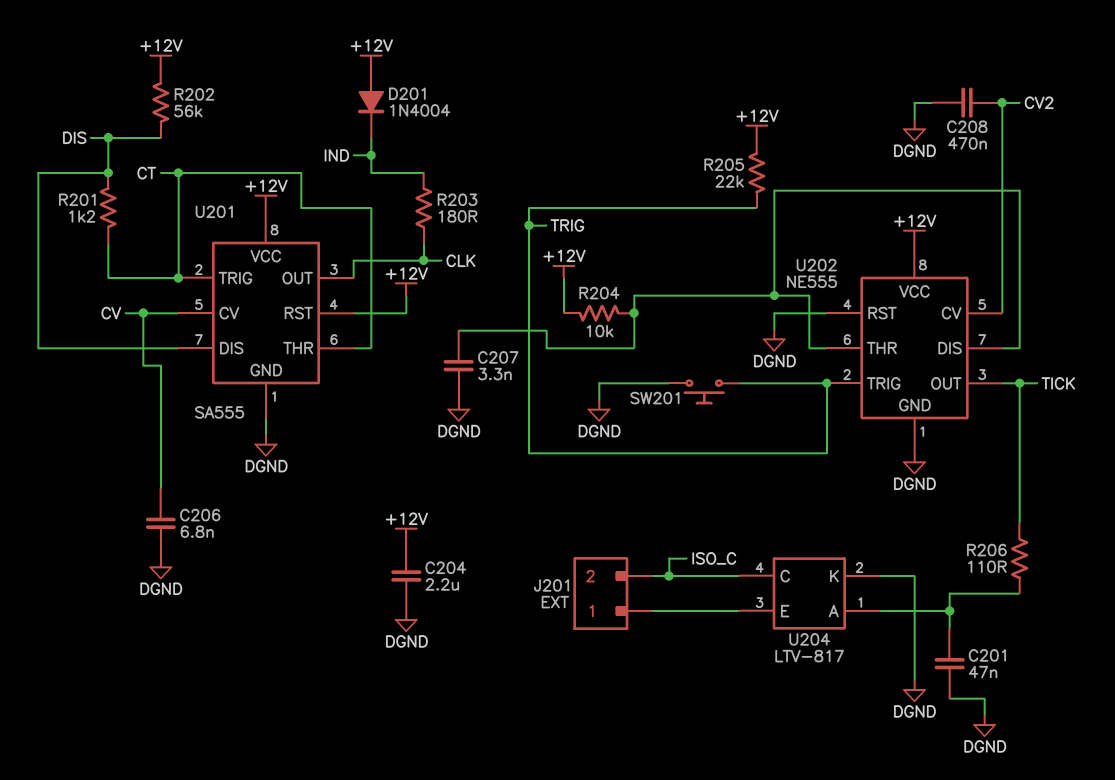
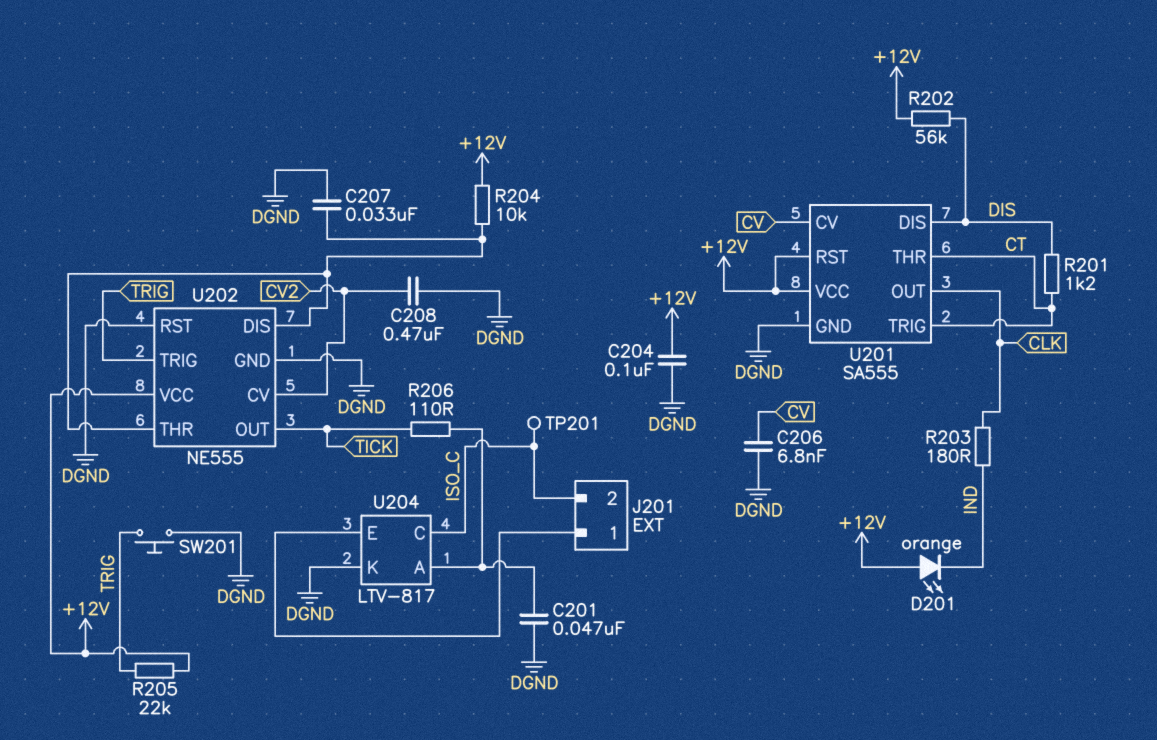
C204: 2.2uF (+12V, DGND) -> 100nF (+12V, DGND)
C207: 3.3nF (DGND, U202/DIS) -> 33nF (DGND, U202/DIS)
D201: diode 1N4004 (A +12V, K IND) -> LED orange (A +12V, K IND)
TP201: none -> test point (ISO_C)

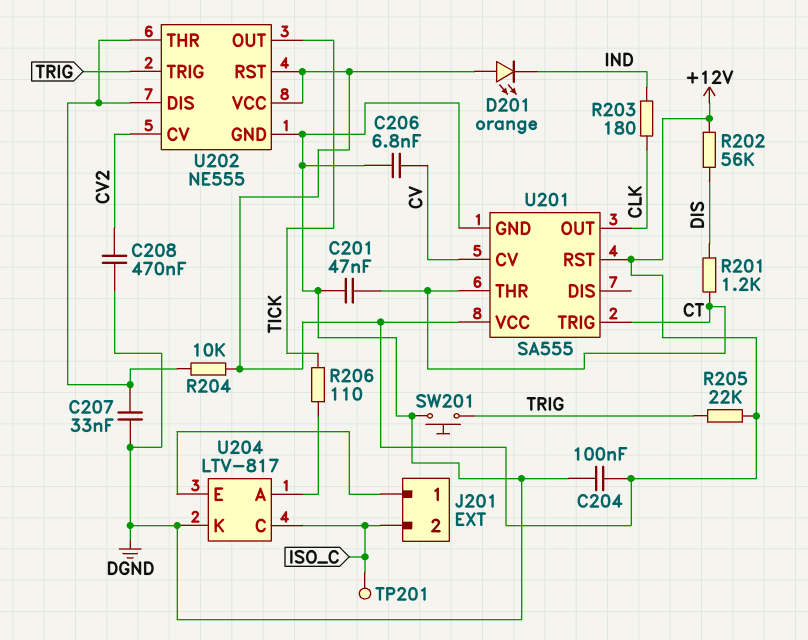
C201: 47nF (DGND, U204/A) -> 47nF (CT, DGND)
U201 pin DIS: DIS -> none
U202 pin RST: DGND -> +12V

